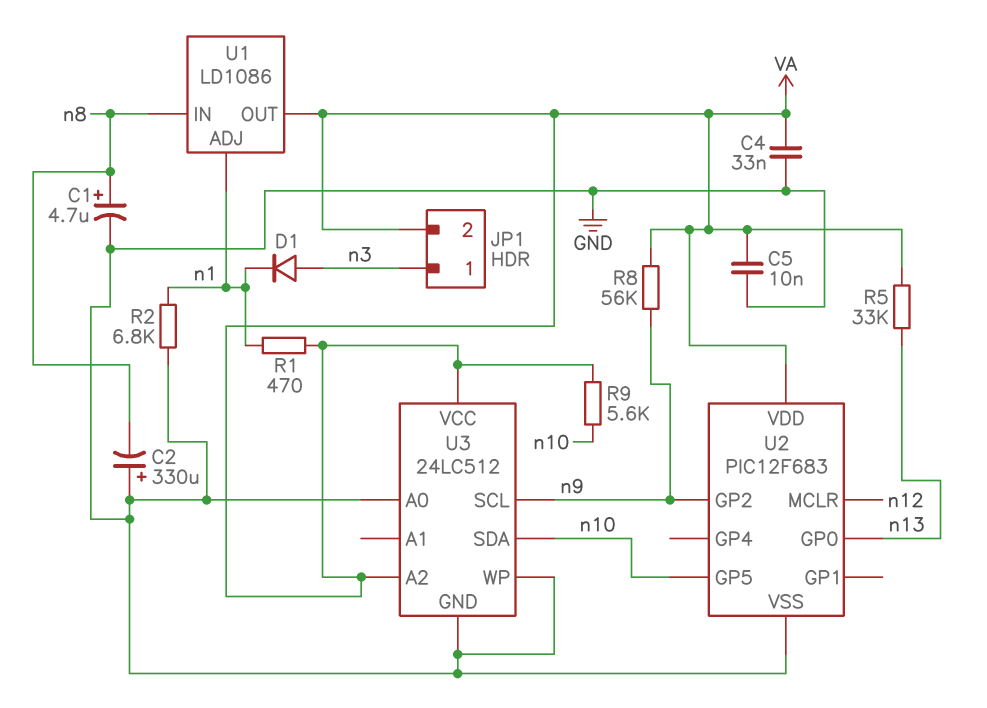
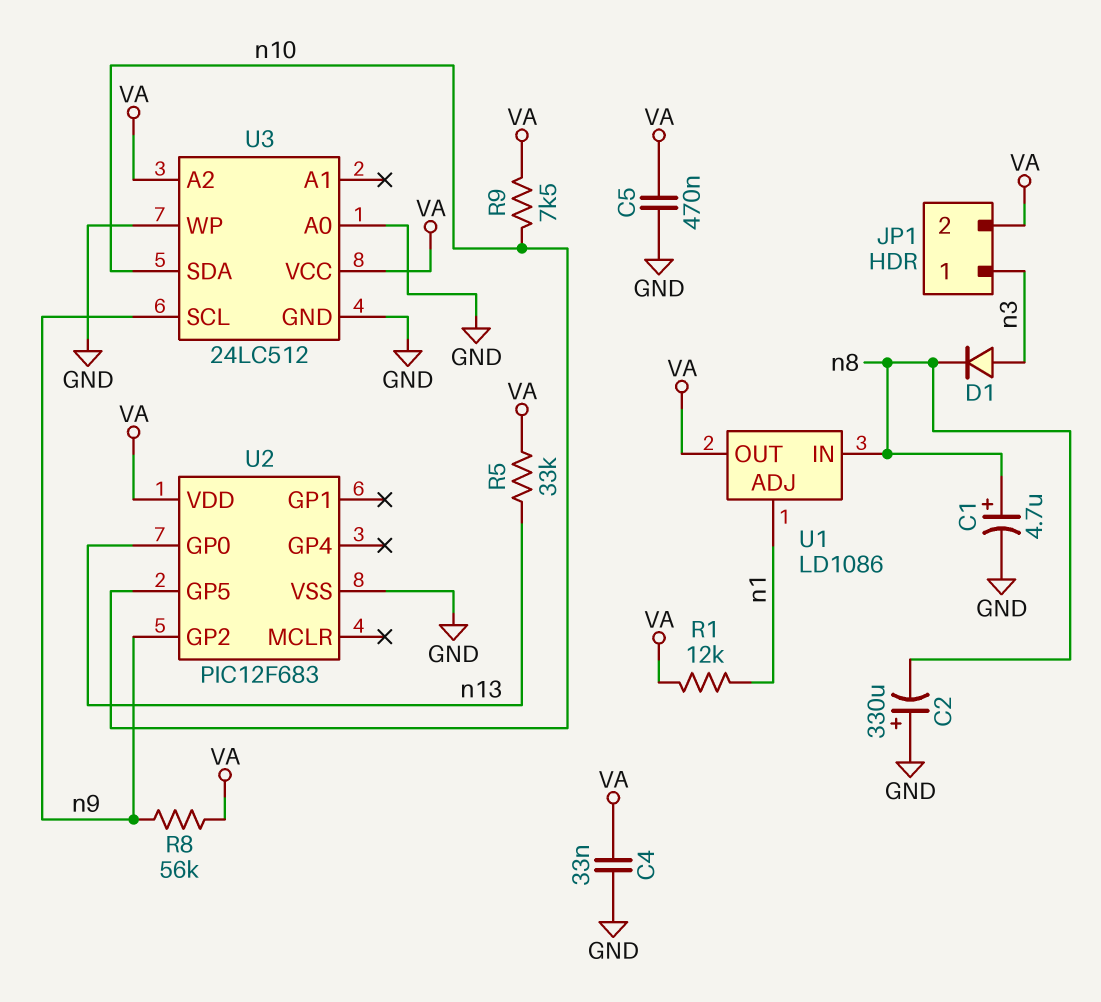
C5: 10nF (GND, VA) -> 470nF (GND, VA)
D1: diode (A n3, K n1) -> diode (A n3, K n8)
R1: 470 (VA, n1) -> 12k (VA, n1)
R2: 6.8k (GND, n1) -> none
R9: 5.6k (VA, n10) -> 7.5k (VA, n10)
U2 pin MCLR: n12 -> none

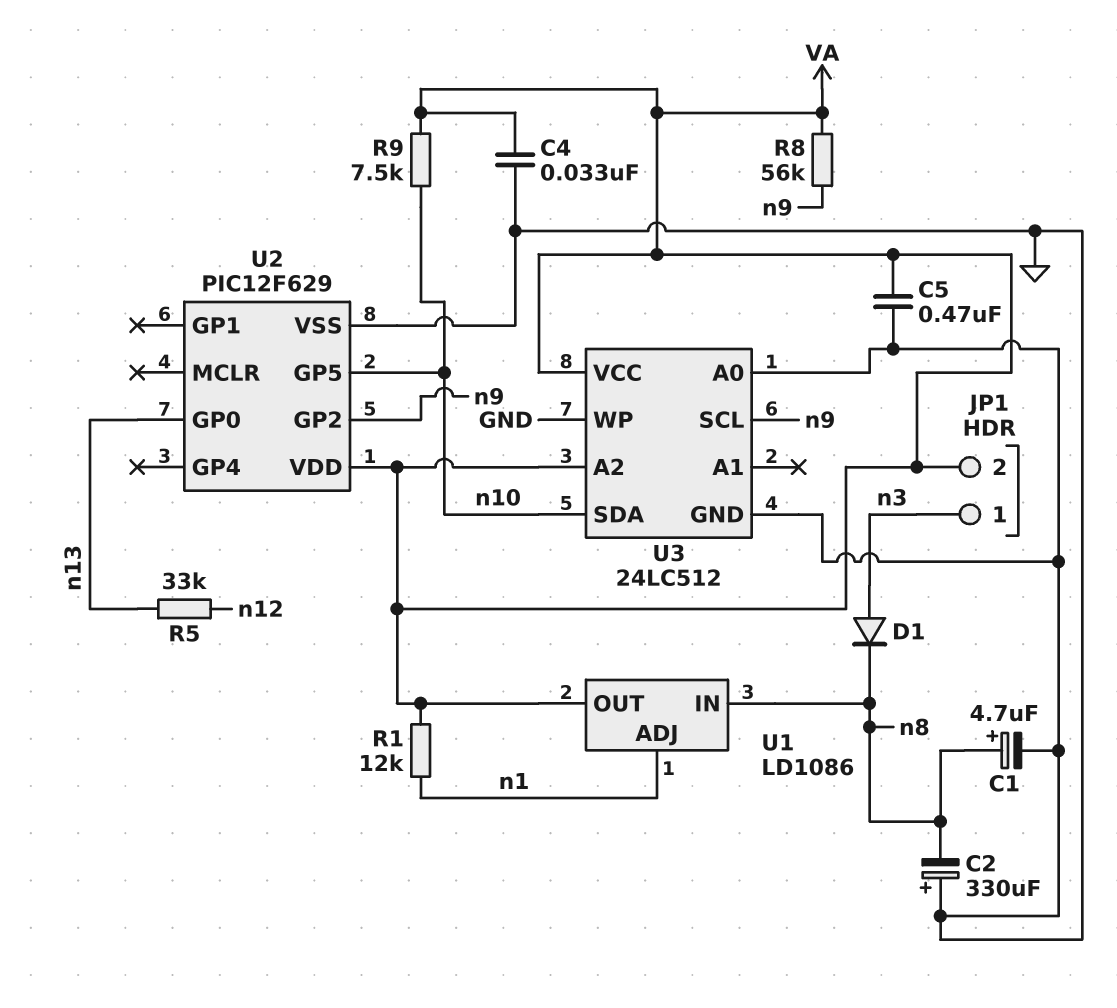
R5: 33k (VA, n13) -> 33k (n12, n13)
U2: PIC12F683 -> PIC12F629

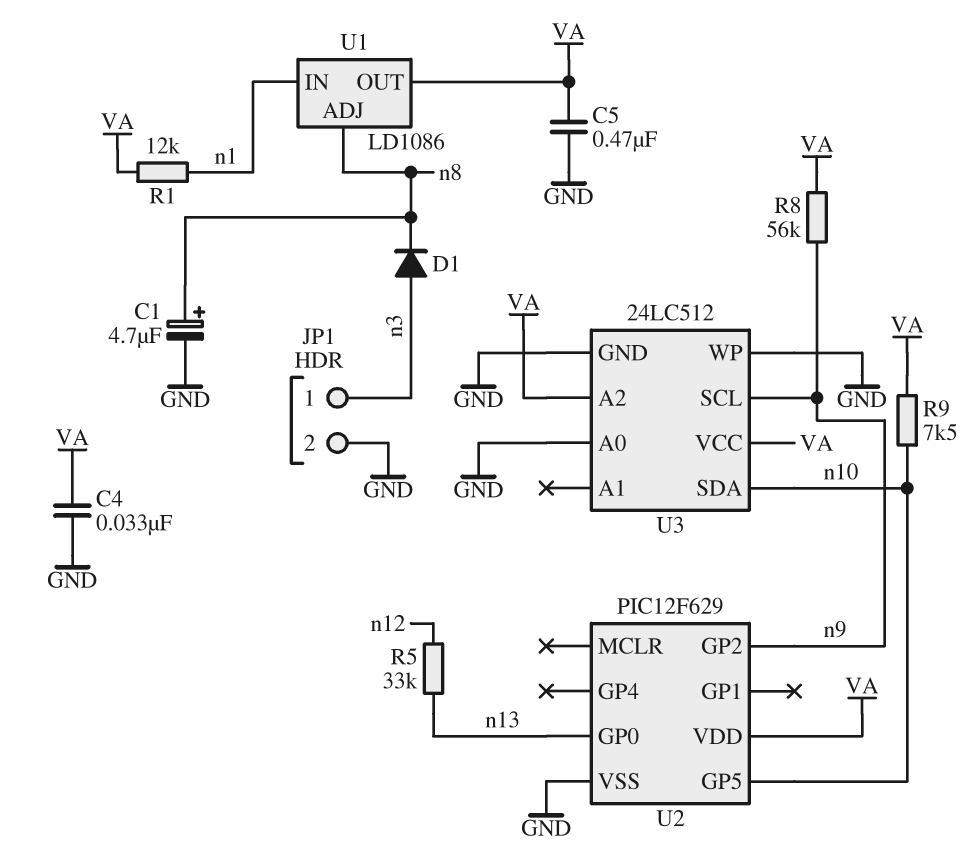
C2: 330uF (plus GND, minus n8) -> none
JP1 pin 2: VA -> GND
U1 pin ADJ: n1 -> n8
U1 pin IN: n8 -> n1

